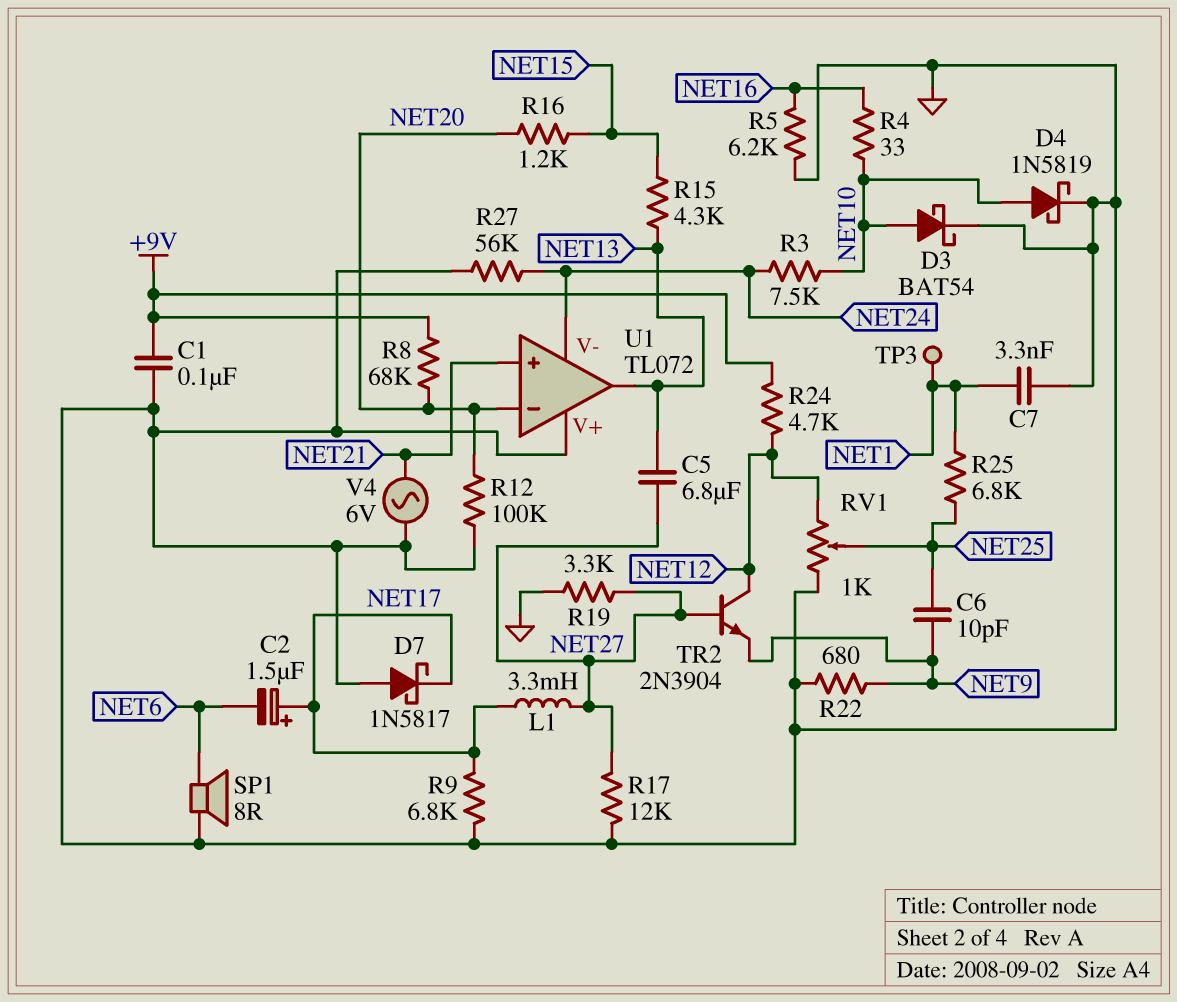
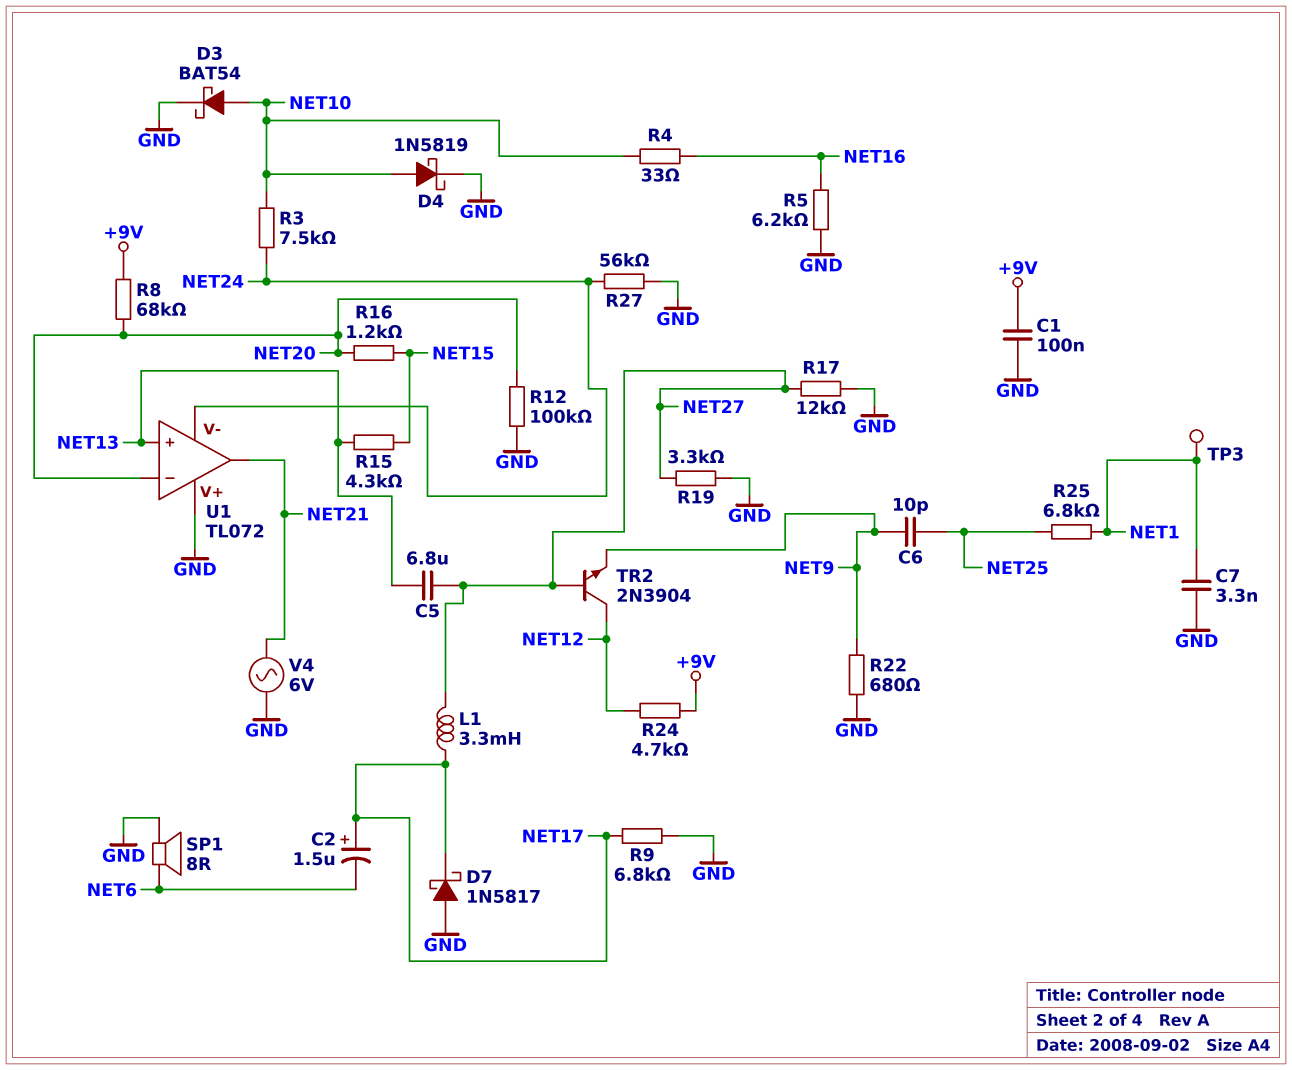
RV1: 1k (GND, NET12, wiper NET25) -> none
U1 pin in+: NET21 -> NET13
U1 pin out: NET13 -> NET21

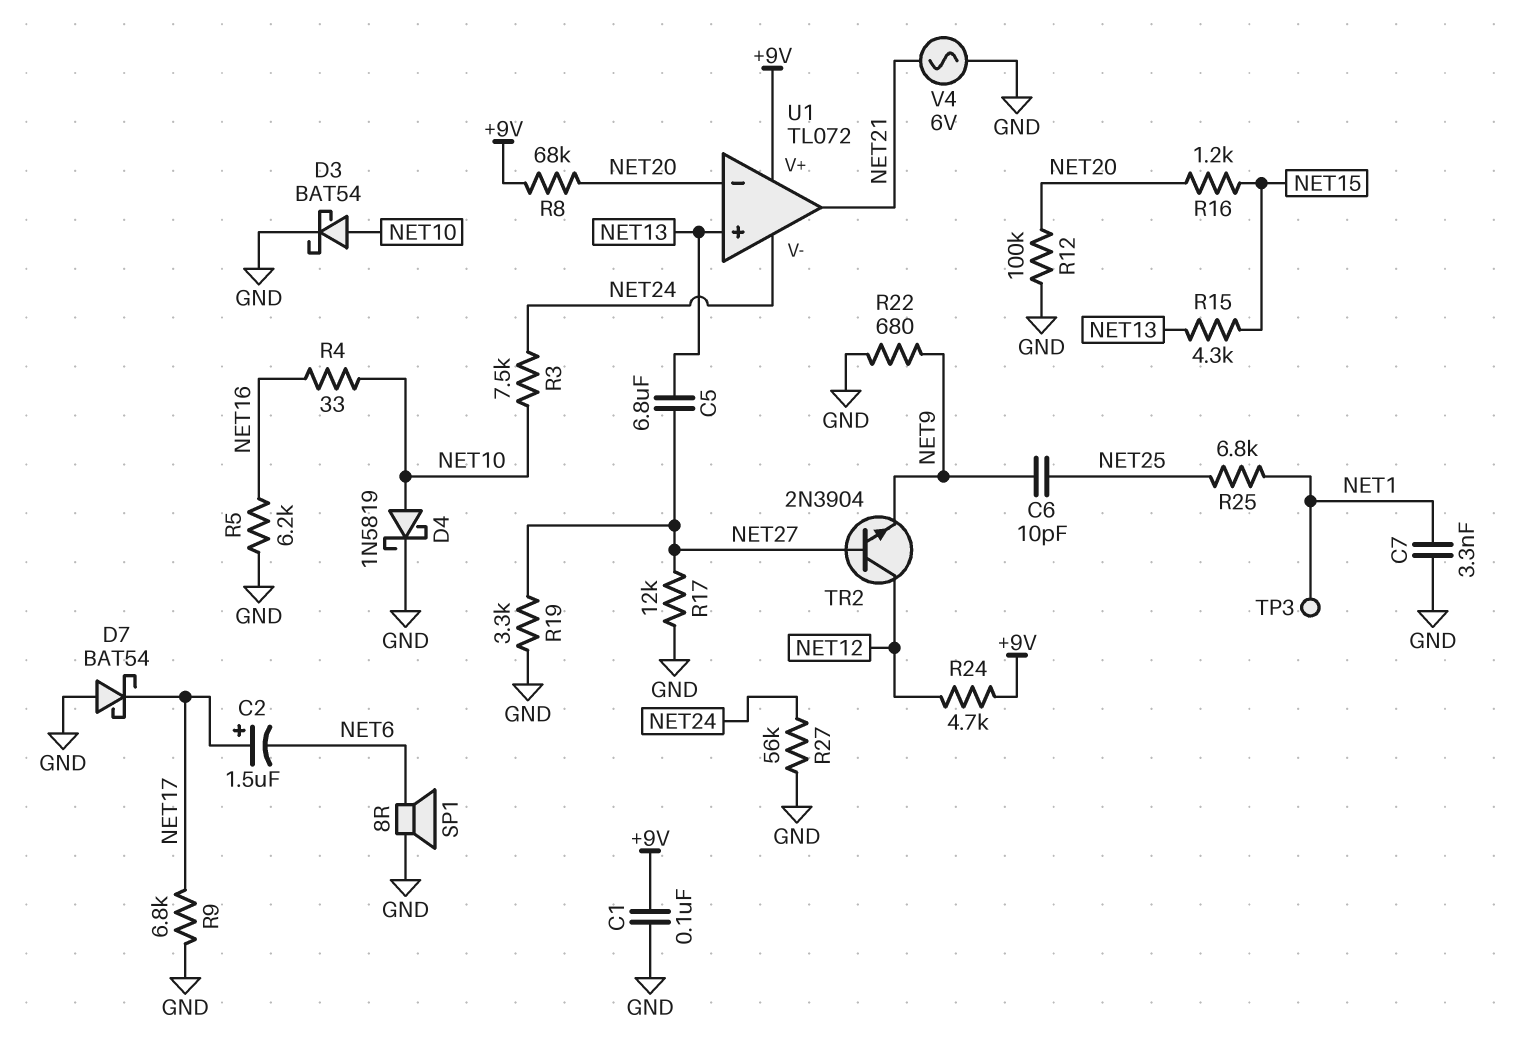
D7: schottky 1N5817 (A GND, K NET17) -> schottky BAT54 (A GND, K NET17)
L1: 3.3mH (NET17, NET27) -> none
U1 pin V+: GND -> +9V

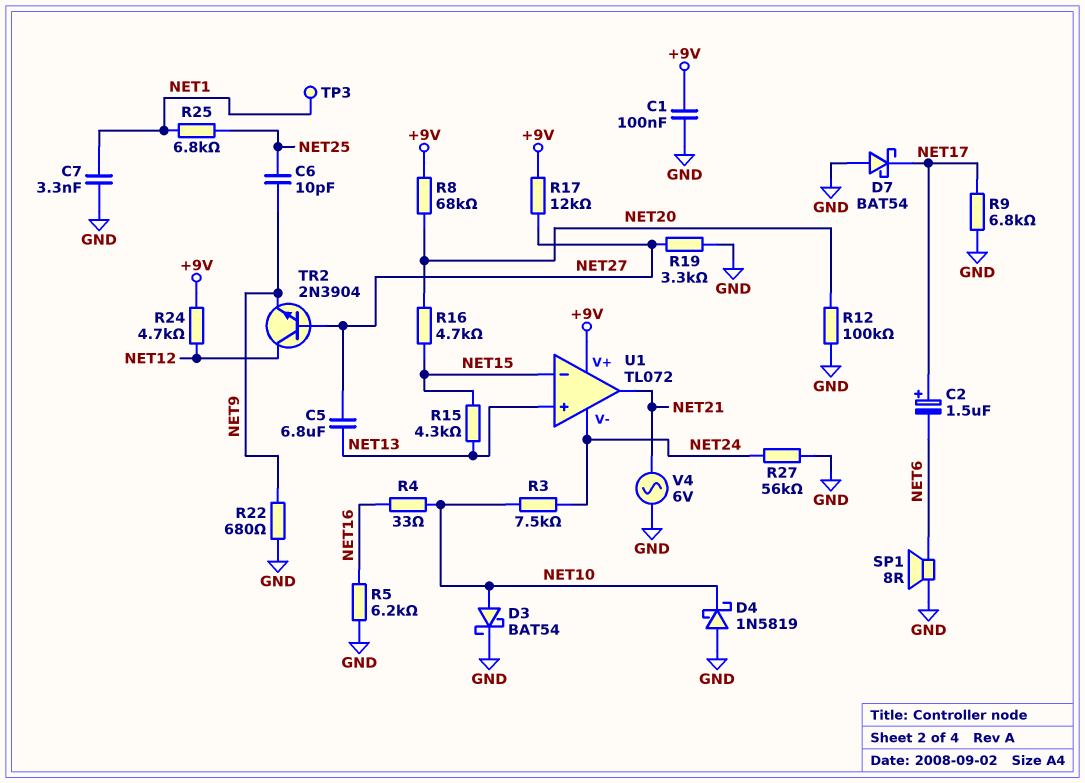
D4: schottky 1N5819 (A NET10, K GND) -> schottky 1N5819 (A GND, K NET10)
R16: 1.2k (NET15, NET20) -> 4.7k (NET15, NET20)
R17: 12k (GND, NET27) -> 12k (+9V, NET27)
U1 pin in-: NET20 -> NET15

